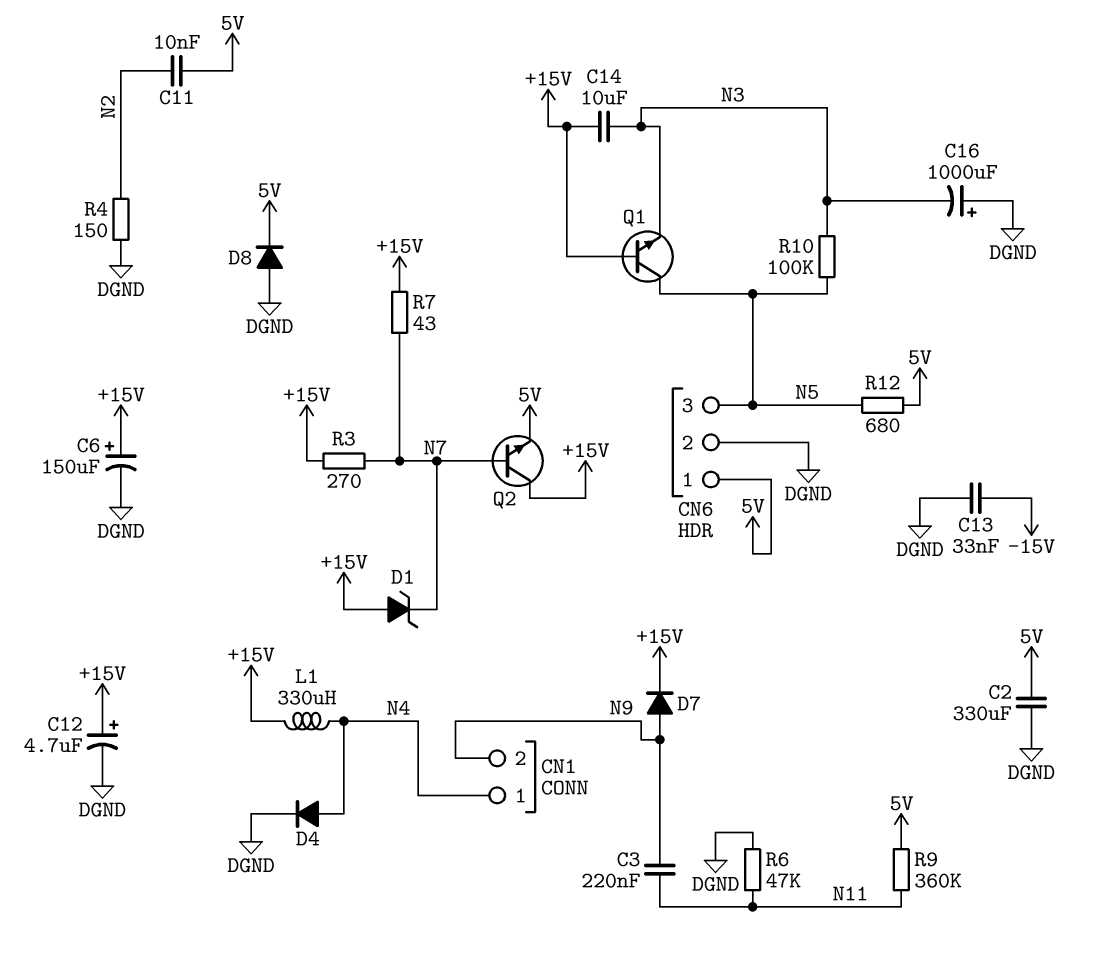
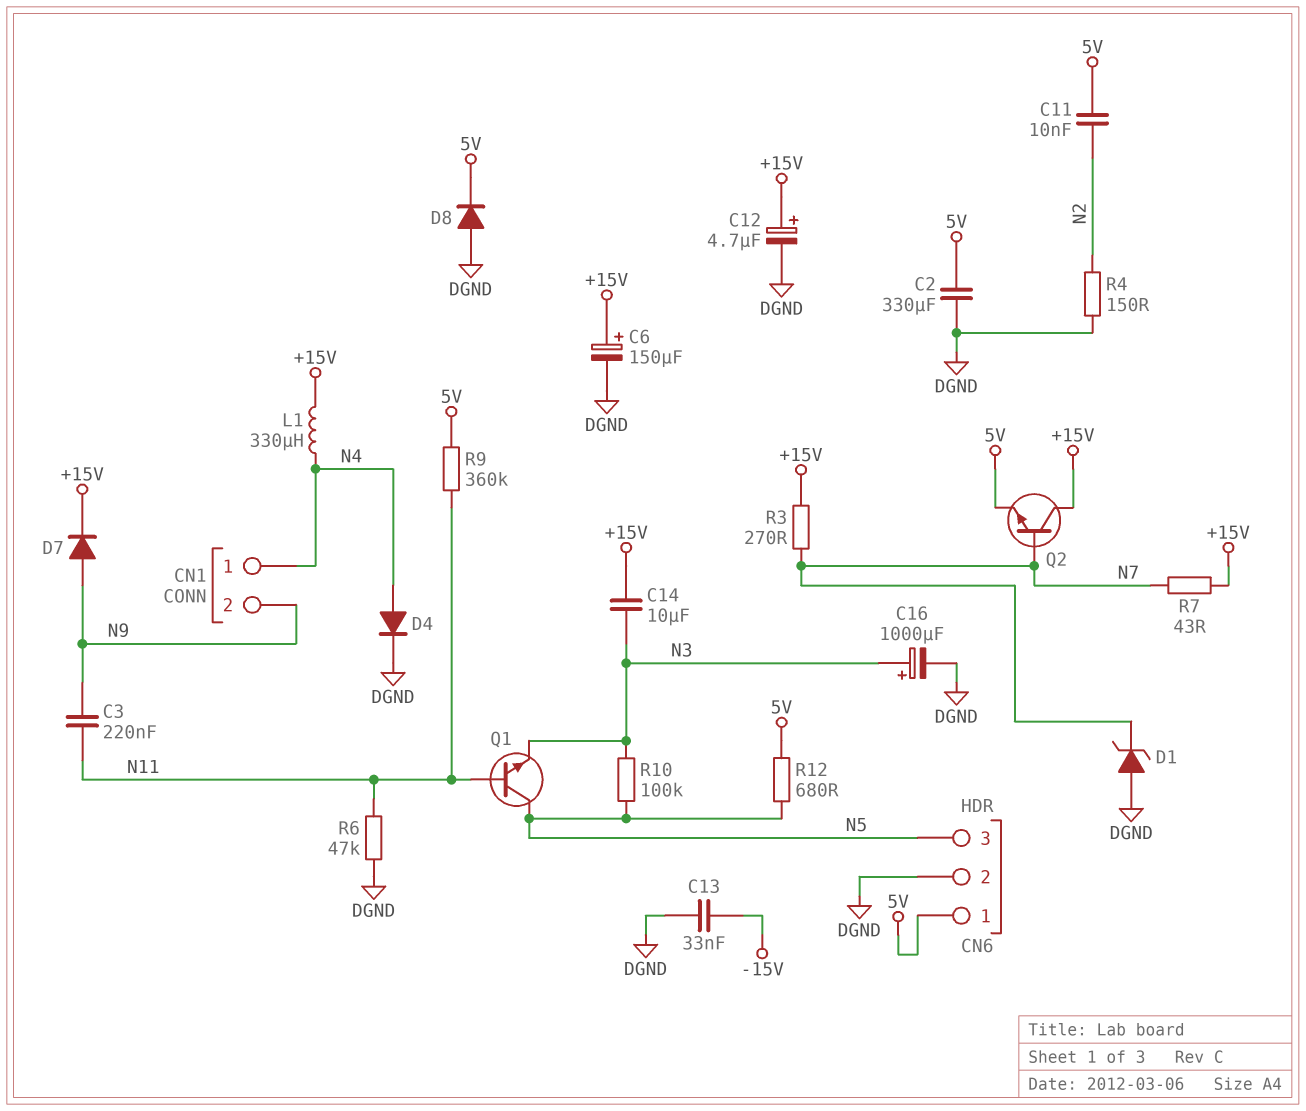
C16: 1000uF (plus DGND, minus N3) -> 1000uF (plus N3, minus DGND)
D1: zener (A +15V, K N7) -> zener (A DGND, K N7)
Q1: NPN (B +15V, C N5, E N3) -> NPN (B N11, C N5, E N3)

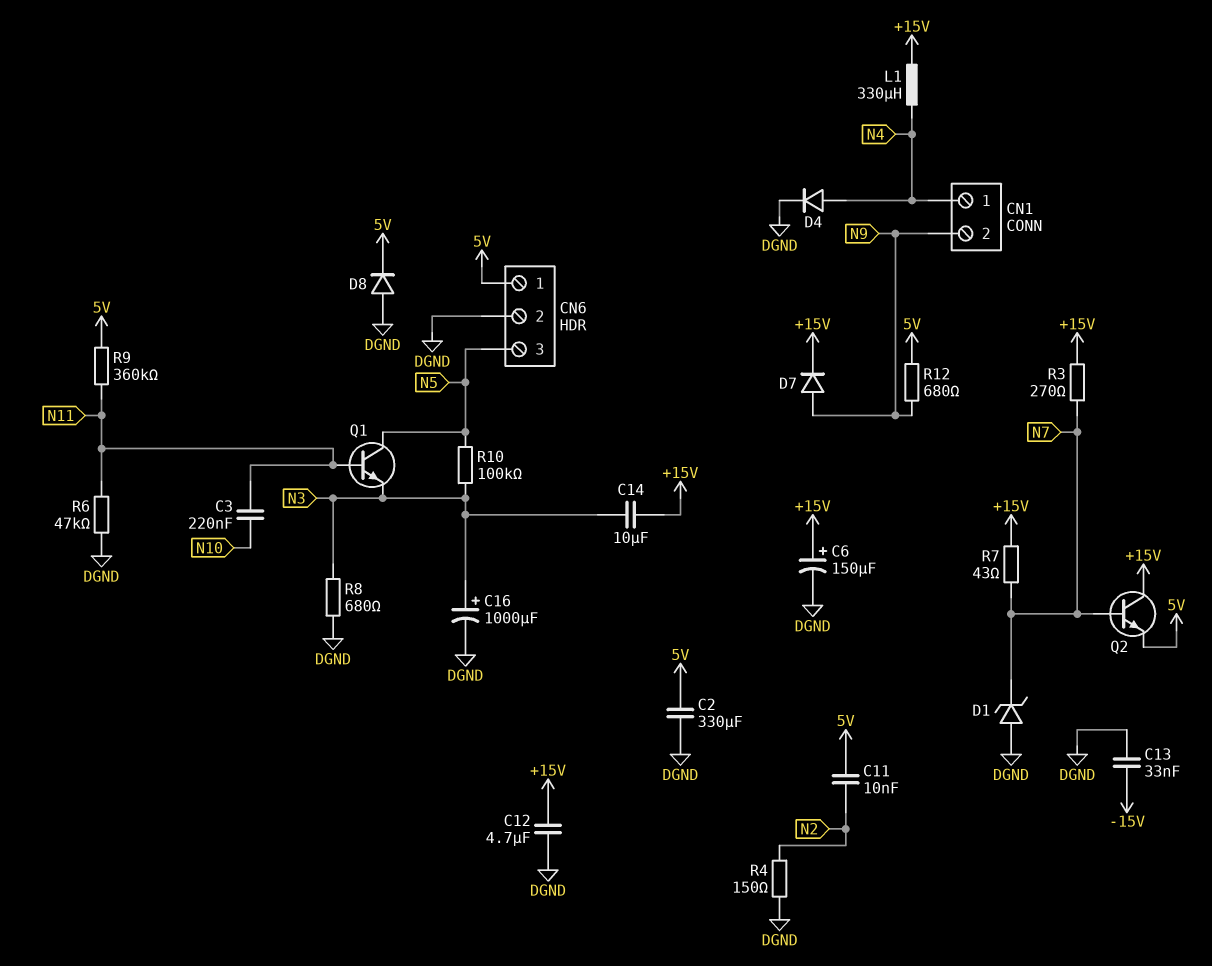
C3: 220nF (N9, N11) -> 220nF (N10, N11)
C12: 4.7uF (plus +15V, minus DGND) -> 4.7uF (+15V, DGND)
R8: none -> 680 (DGND, N3)
R12: 680 (5V, N5) -> 680 (5V, N9)

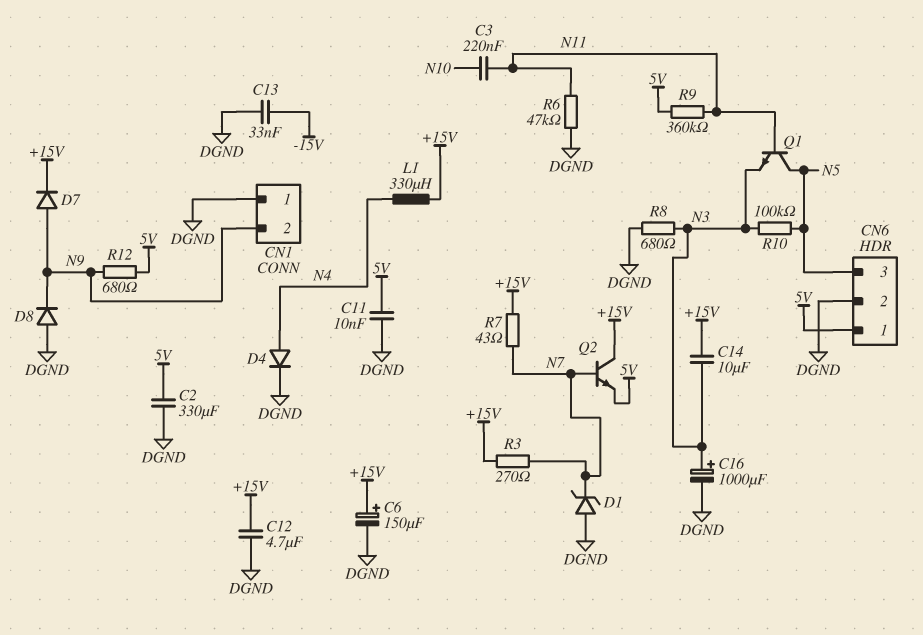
C11: 10nF (5V, N2) -> 10nF (5V, DGND)
CN1 pin 1: N4 -> DGND
D8: diode (A DGND, K 5V) -> diode (A DGND, K N9)
R4: 150 (DGND, N2) -> none

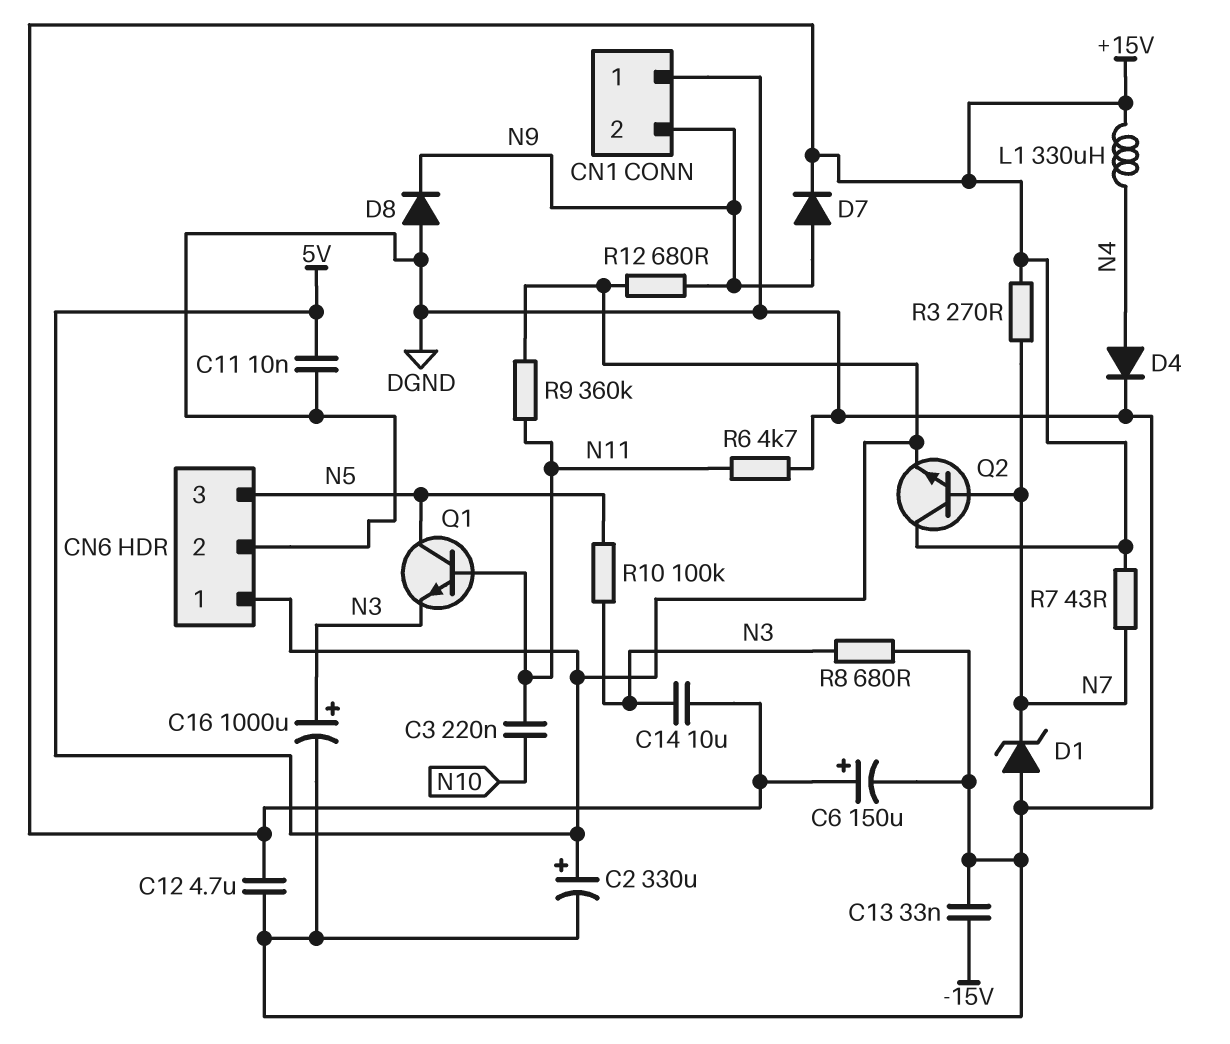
C2: 330uF (5V, DGND) -> 330uF (plus 5V, minus DGND)
R6: 47k (DGND, N11) -> 4.7k (DGND, N11)

